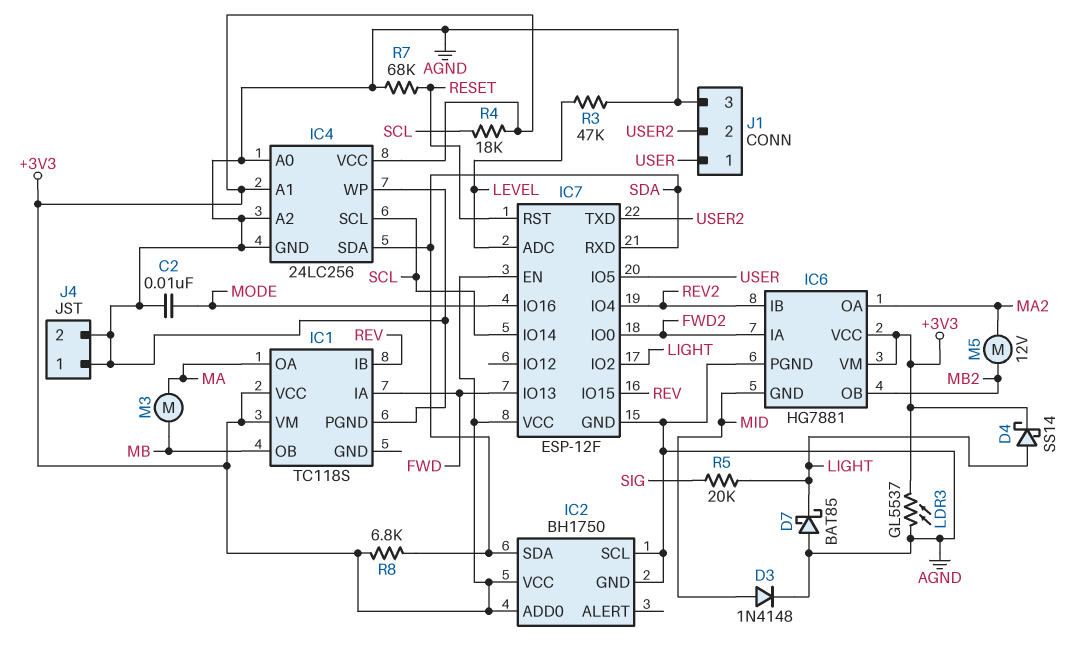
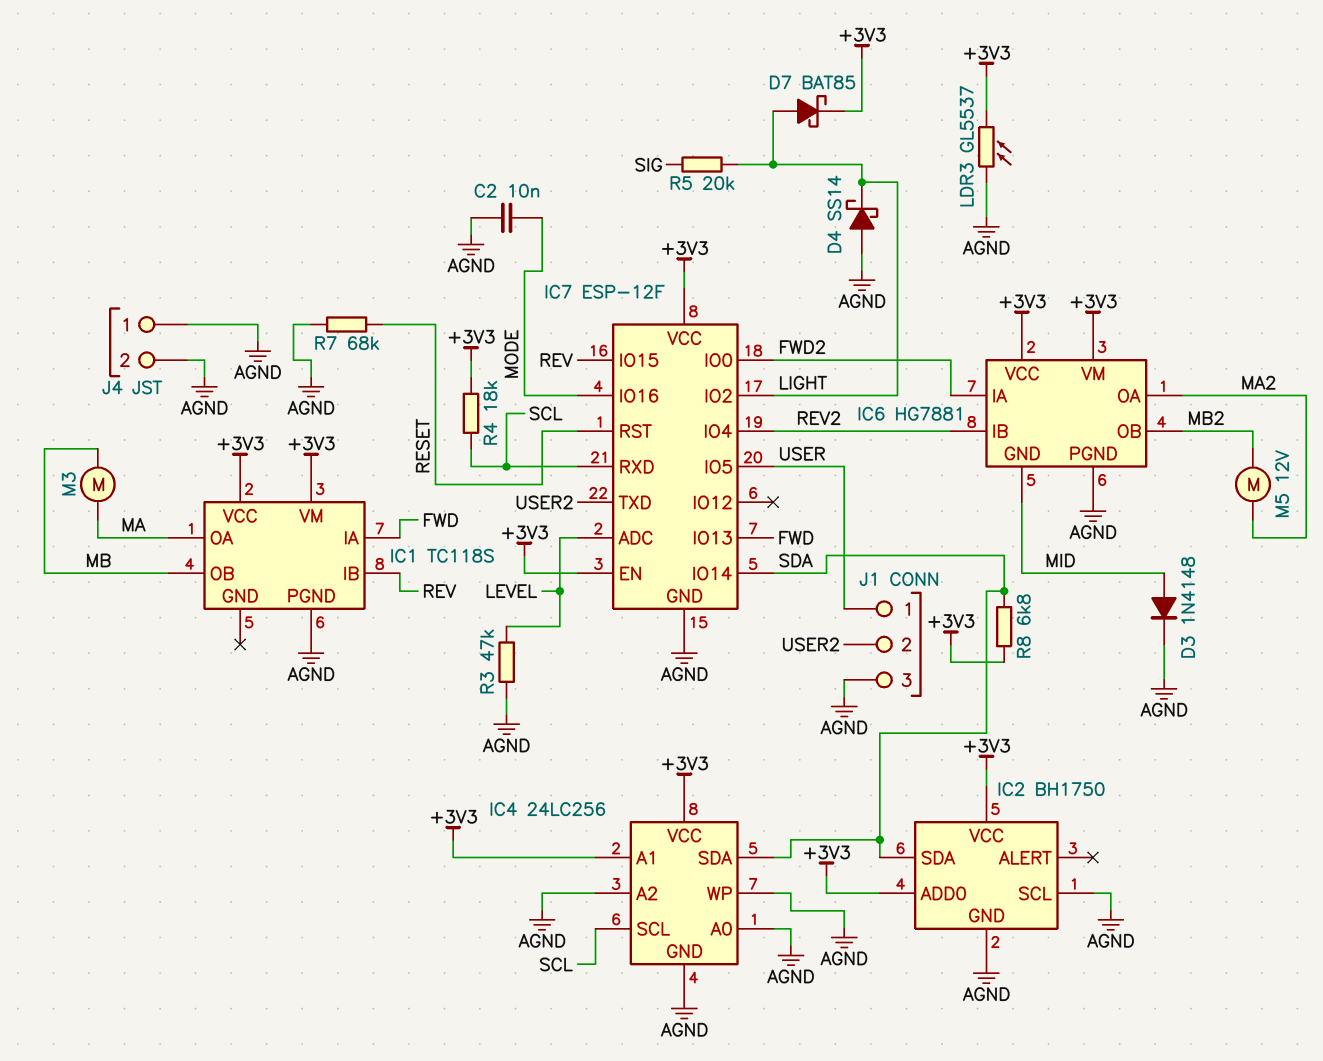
D4: schottky SS14 (A LIGHT, K +3V3) -> schottky SS14 (A AGND, K LIGHT)
D7: schottky BAT85 (A AGND, K LIGHT) -> schottky BAT85 (A LIGHT, K +3V3)
IC7 pin IO14: SCL -> SDA
IC7 pin RXD: SDA -> SCL

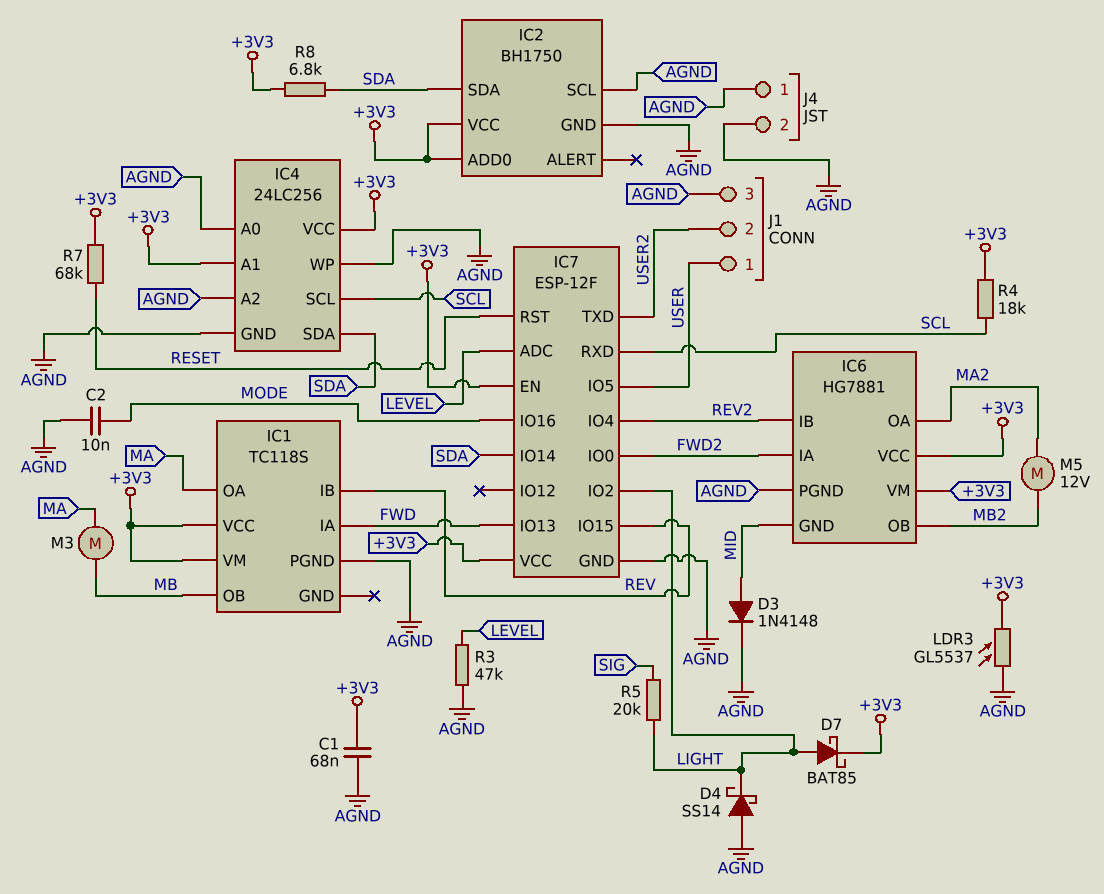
C1: none -> 68nF (+3V3, AGND)
R7: 68k (AGND, RESET) -> 68k (+3V3, RESET)

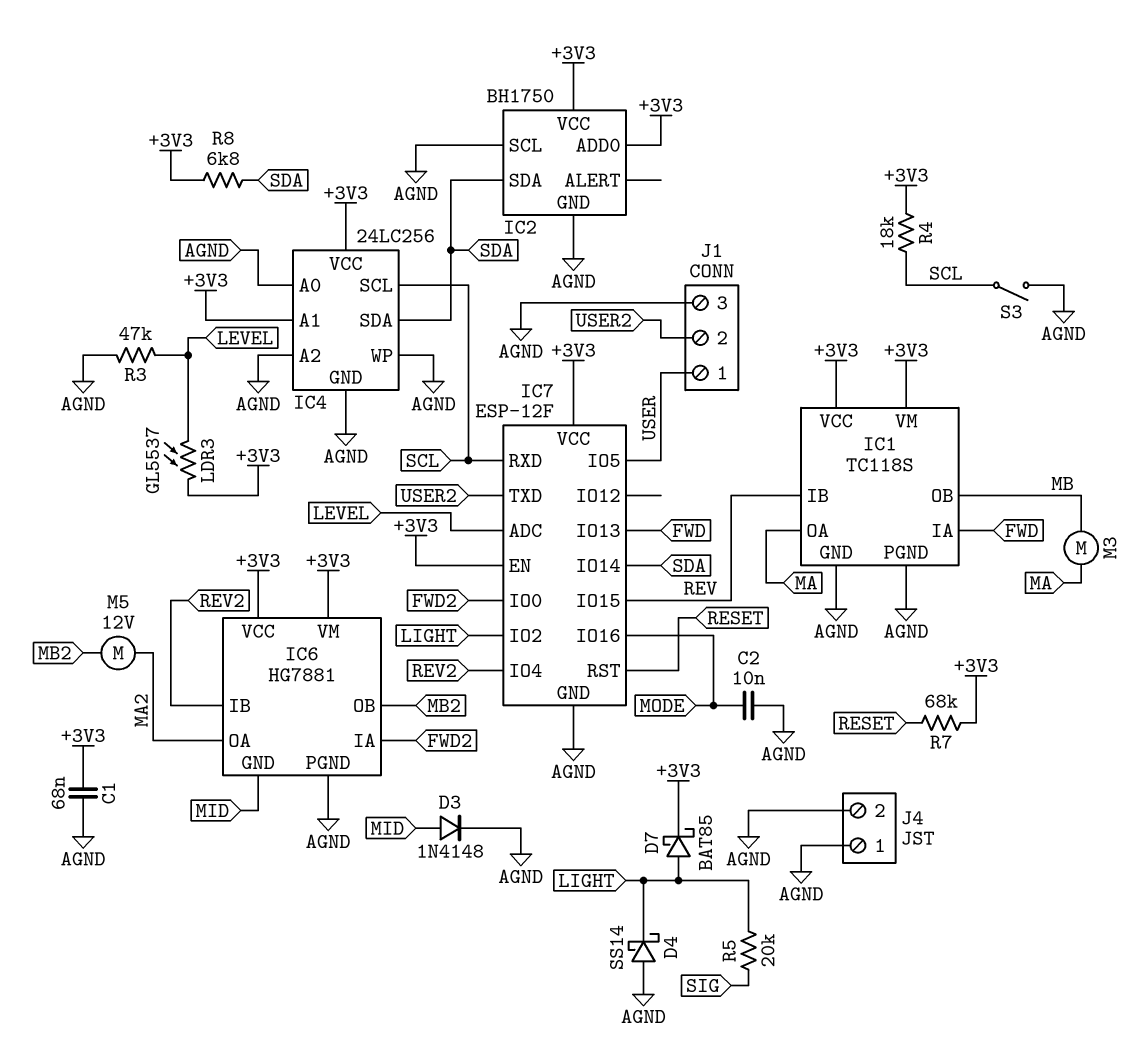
IC1 pin GND: none -> AGND
LDR3: GL5537 (+3V3, AGND) -> GL5537 (+3V3, LEVEL)
S3: none -> switch (AGND, SCL)

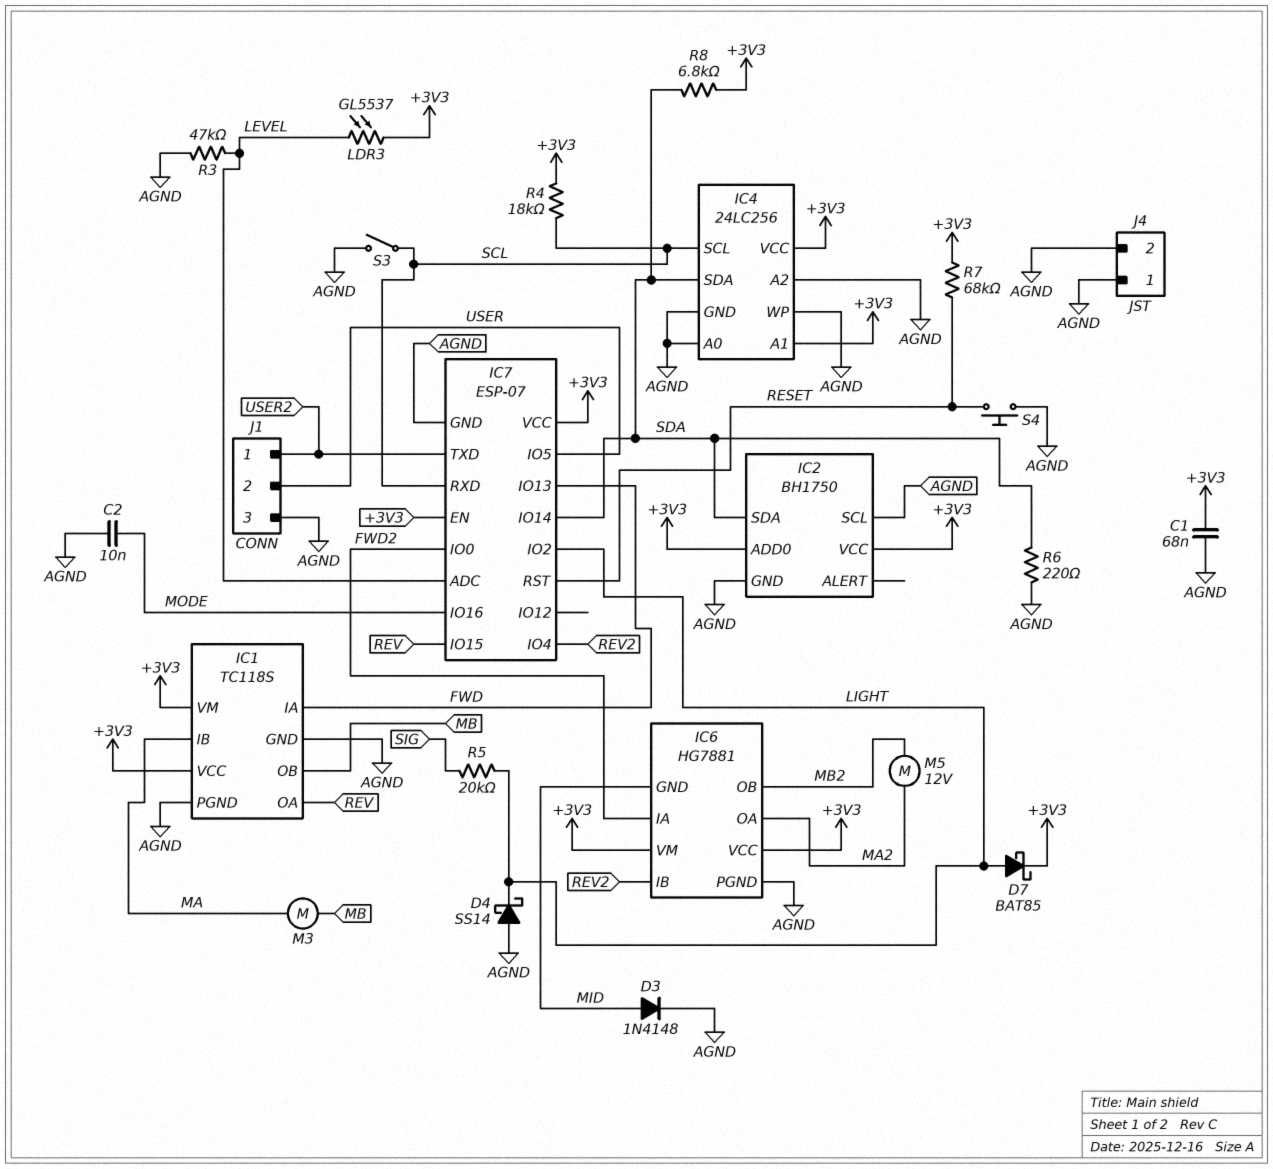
IC1 pin IB: REV -> MA
IC1 pin OA: MA -> REV
IC7: ESP-12F -> ESP-07
J1 pin 1: USER -> USER2
J1 pin 2: USER2 -> USER
R6: none -> 220 (AGND, SDA)
S4: none -> button (AGND, RESET)

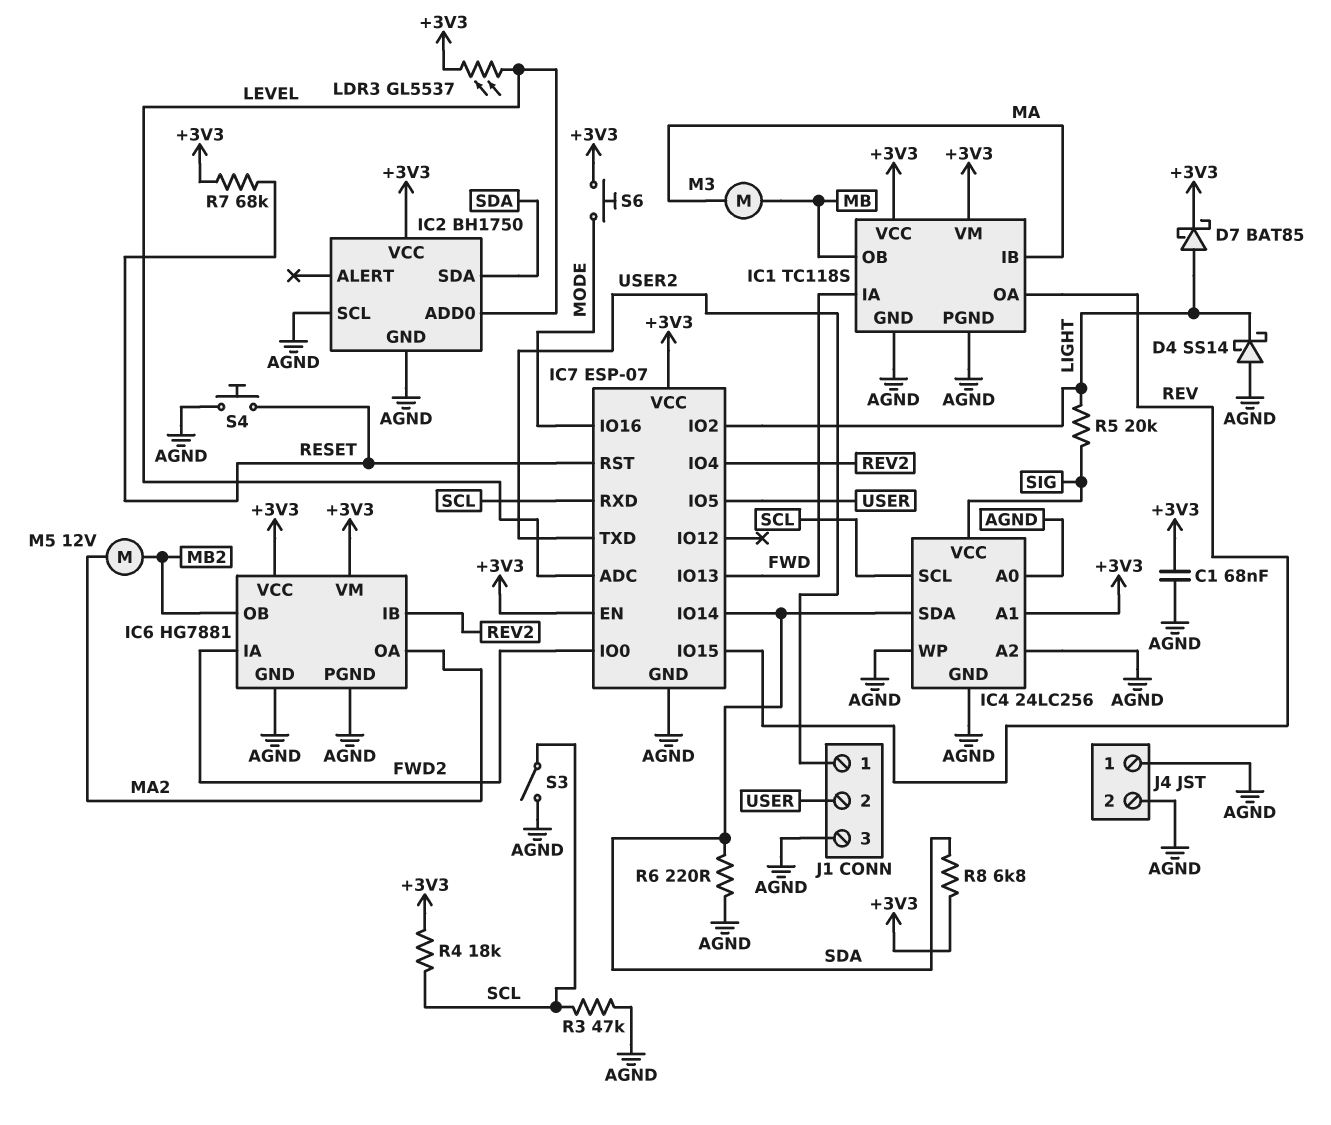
C2: 10nF (AGND, MODE) -> none
D3: diode 1N4148 (A MID, K AGND) -> none
IC2 pin ADD0: +3V3 -> LEVEL
IC4 pin VCC: +3V3 -> SIG
IC6 pin GND: MID -> AGND
R3: 47k (AGND, LEVEL) -> 47k (AGND, SCL)
S6: none -> button (+3V3, MODE)

